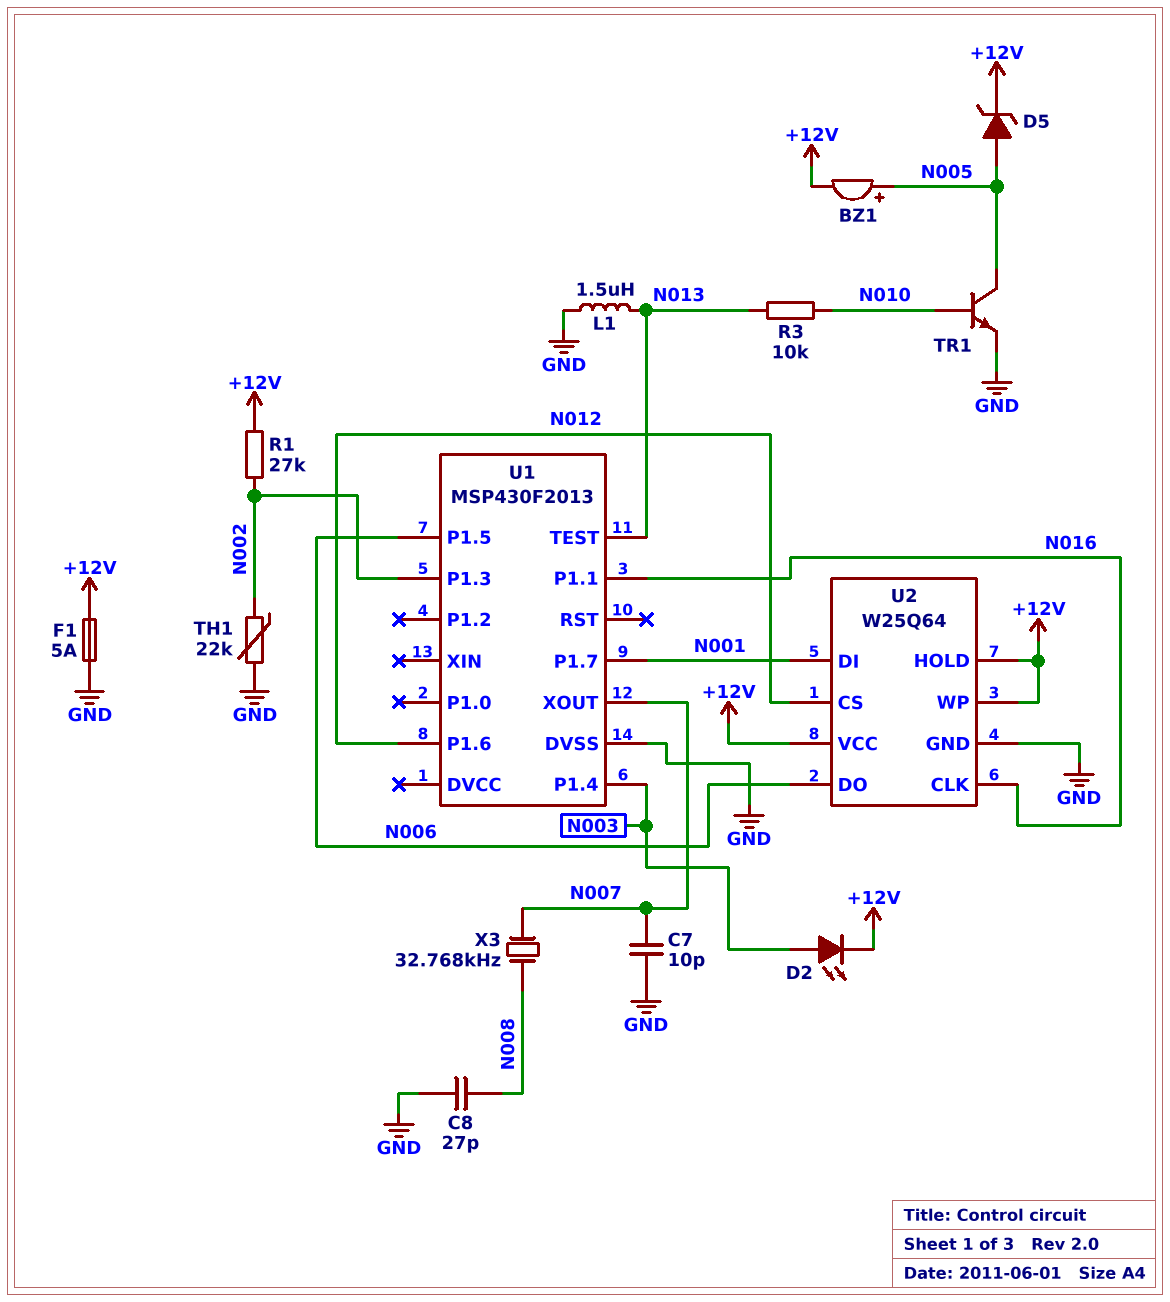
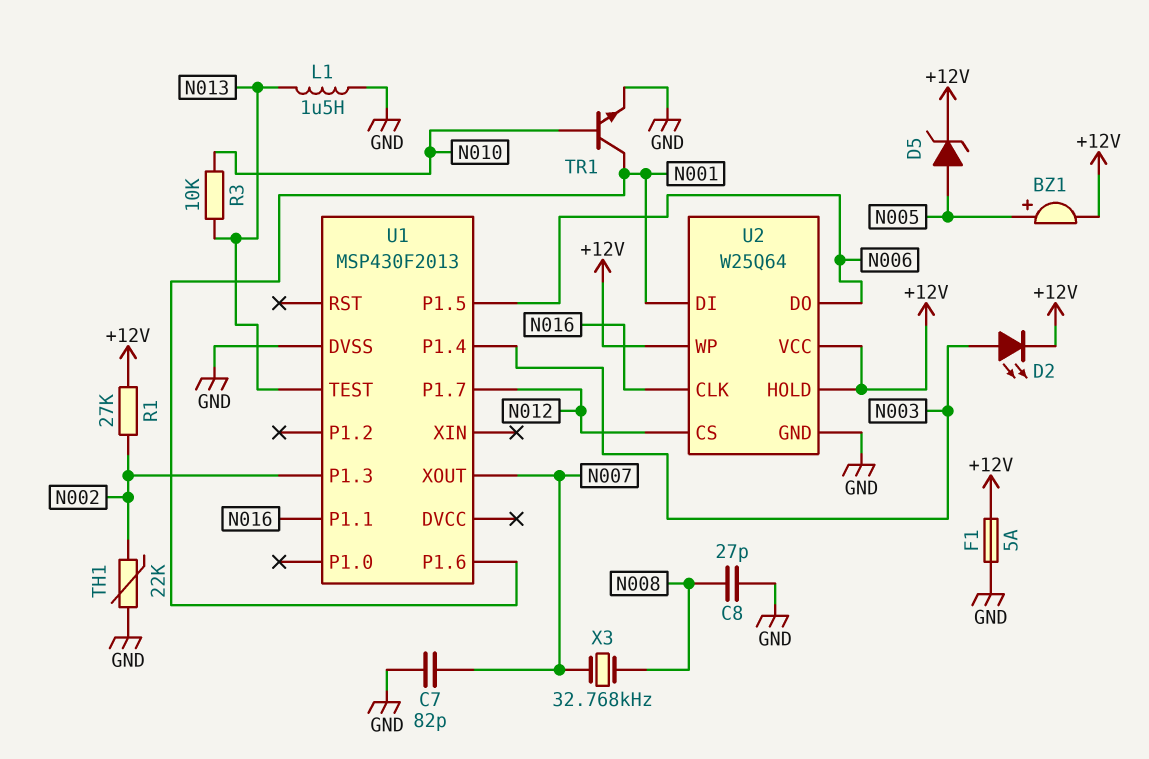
C7: 10pF (GND, N007) -> 82pF (GND, N007)
TR1: NPN (B N010, C N005, E GND) -> NPN (B N010, C N001, E GND)
U1 pin P1.6: N012 -> N001
U1 pin P1.7: N001 -> N012

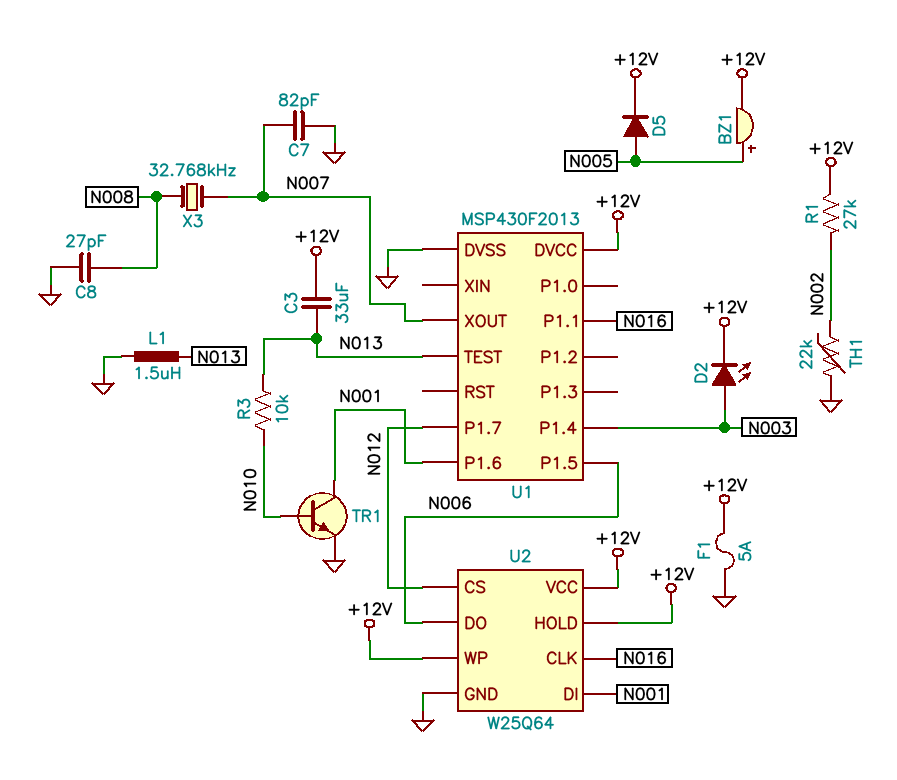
C3: none -> 33uF (+12V, N013)
D5: zener (A N005, K +12V) -> diode (A N005, K +12V)
U1 pin DVCC: none -> +12V
U1 pin P1.3: N002 -> none

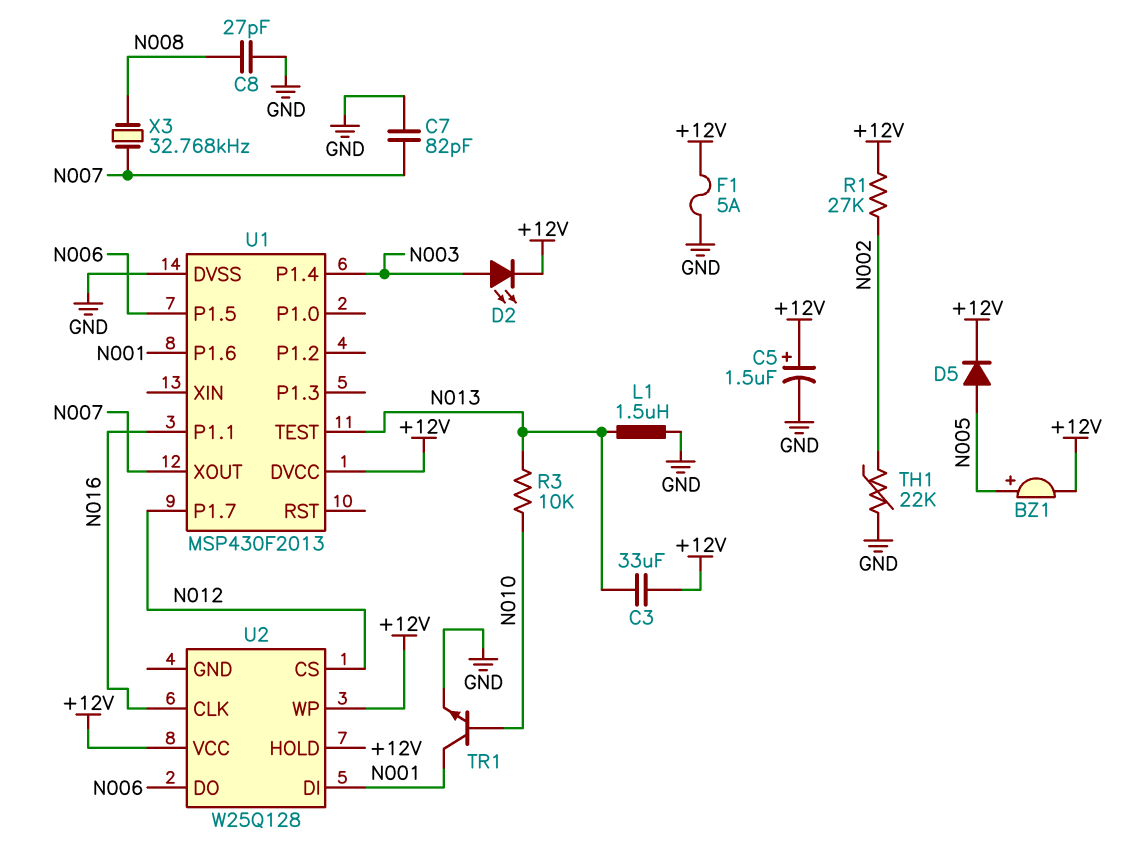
C5: none -> 1.5uF (plus +12V, minus GND)
U2: W25Q64 -> W25Q128
U2 pin GND: GND -> none

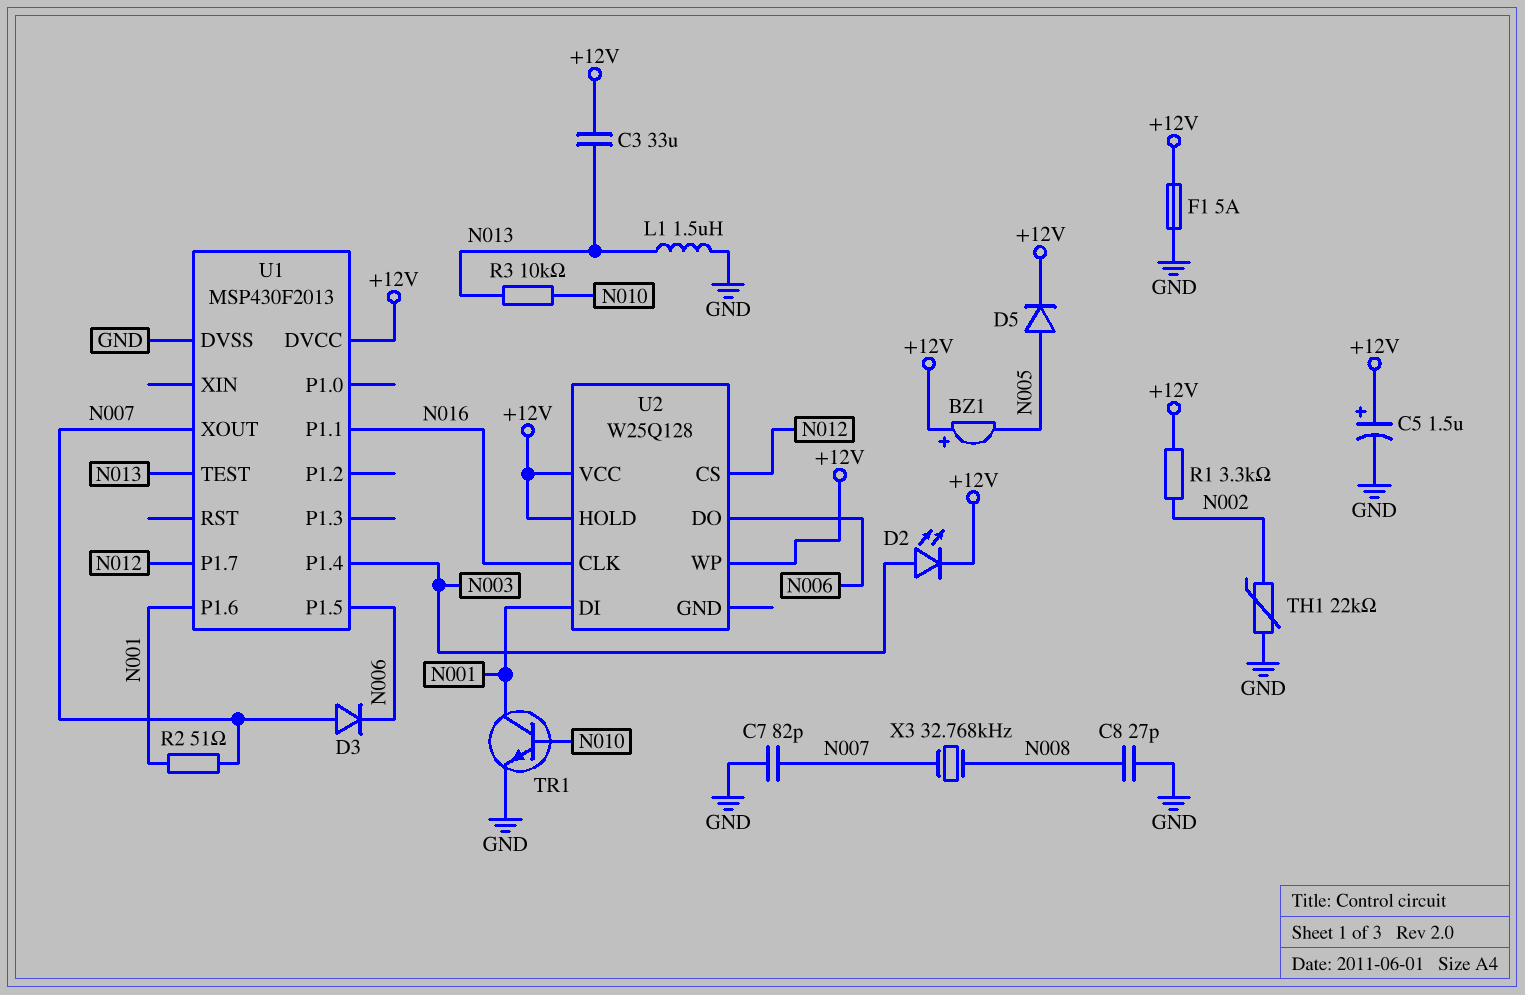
BZ1: buzzer (plus N005, minus +12V) -> buzzer (plus +12V, minus N005)
D3: none -> diode (A N007, K N006)
R1: 27k (+12V, N002) -> 3.3k (+12V, N002)
R2: none -> 51 (N001, N007)

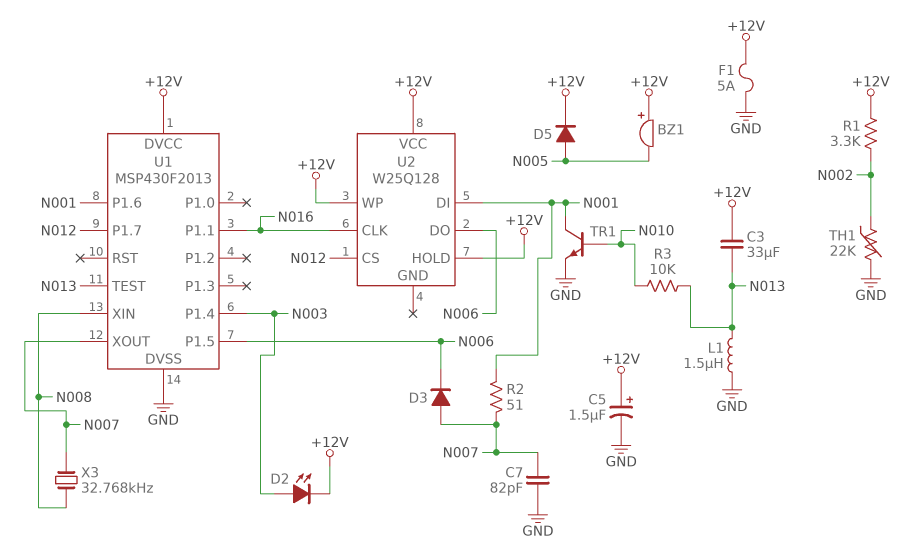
C8: 27pF (GND, N008) -> none
U1 pin XIN: none -> N008

